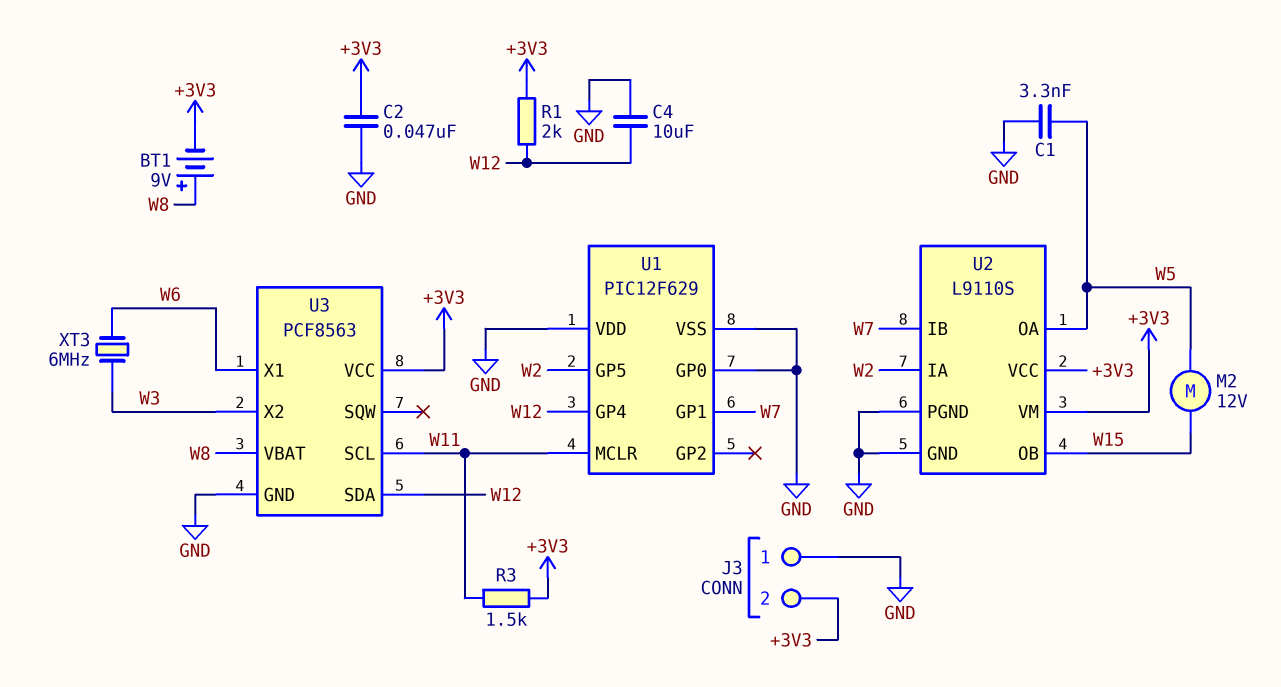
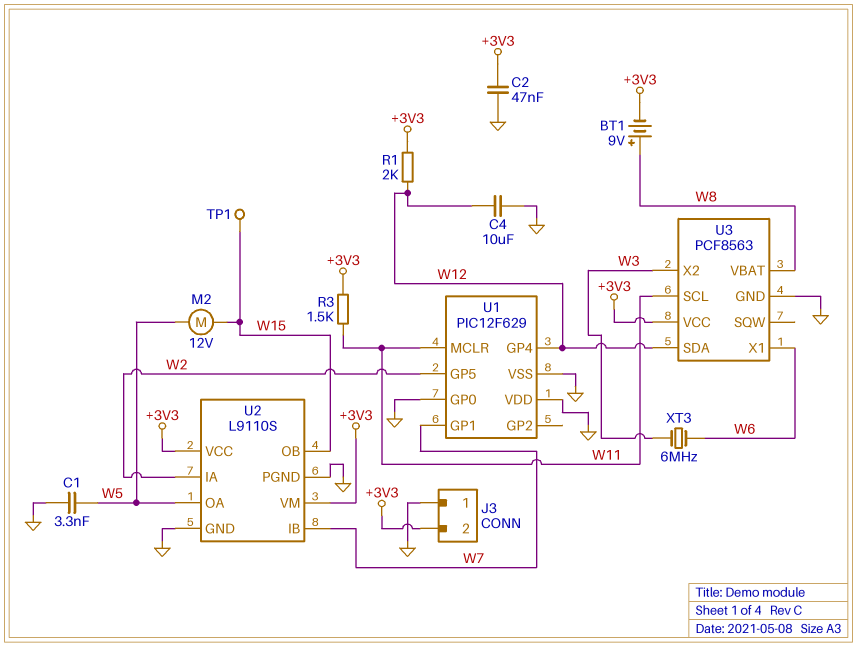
TP1: none -> test point (W15)

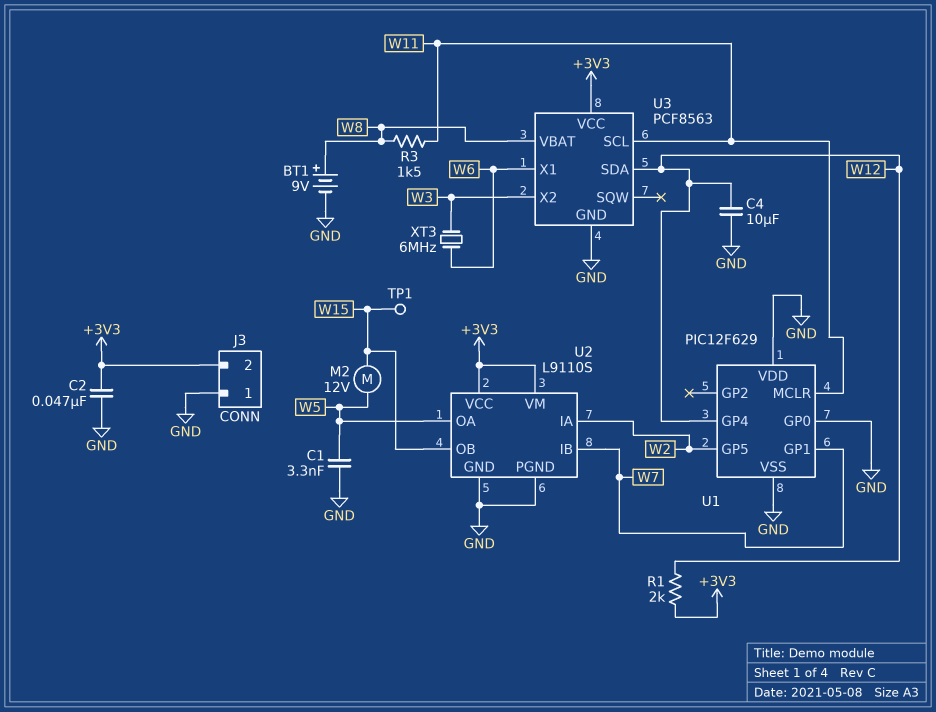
BT1: 9V (plus W8, minus +3V3) -> 9V (plus W8, minus GND)
R3: 1.5k (+3V3, W11) -> 1.5k (W8, W11)

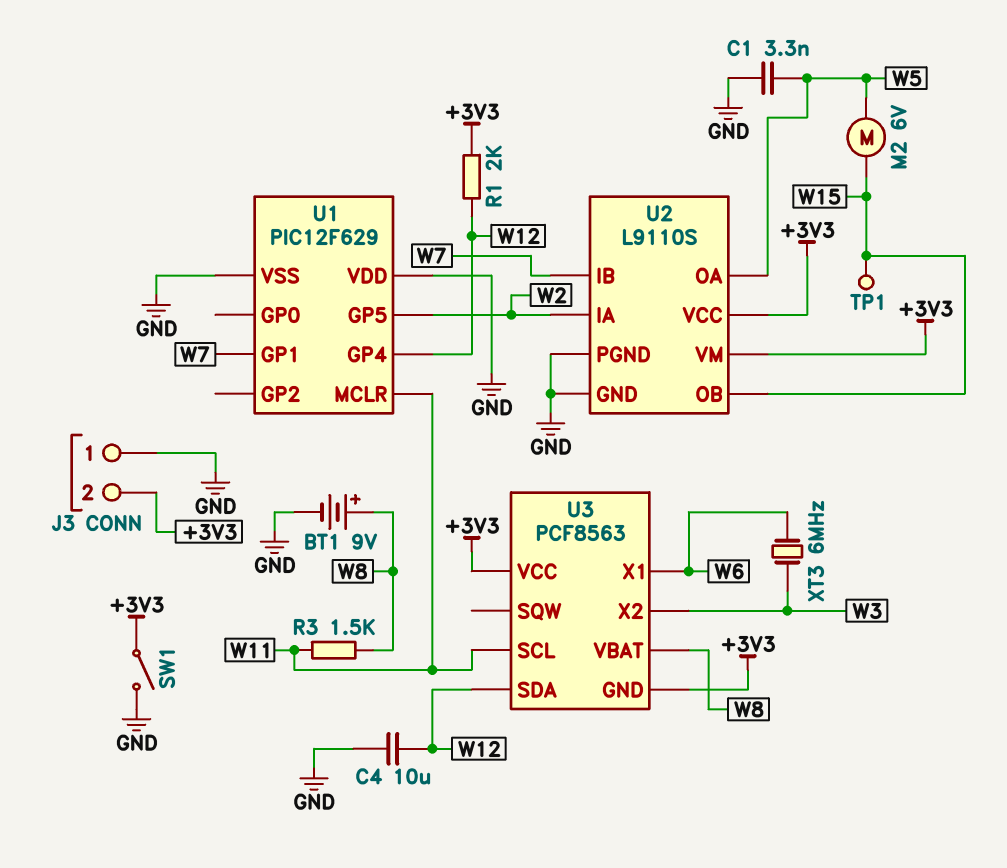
C2: 47nF (+3V3, GND) -> none
M2: motor 12V (W5, W15) -> motor 6V (W5, W15)
SW1: none -> switch (+3V3, GND)
U1 pin GP0: GND -> none
U3 pin GND: GND -> +3V3

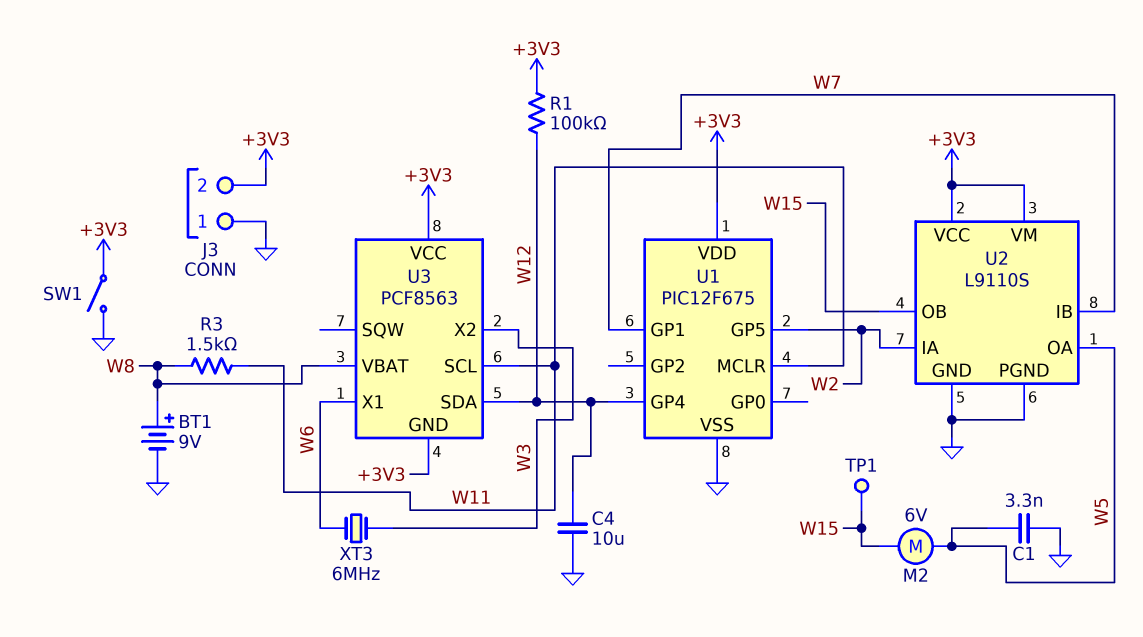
R1: 2k (+3V3, W12) -> 100k (+3V3, W12)
U1: PIC12F629 -> PIC12F675
U1 pin VDD: GND -> +3V3

